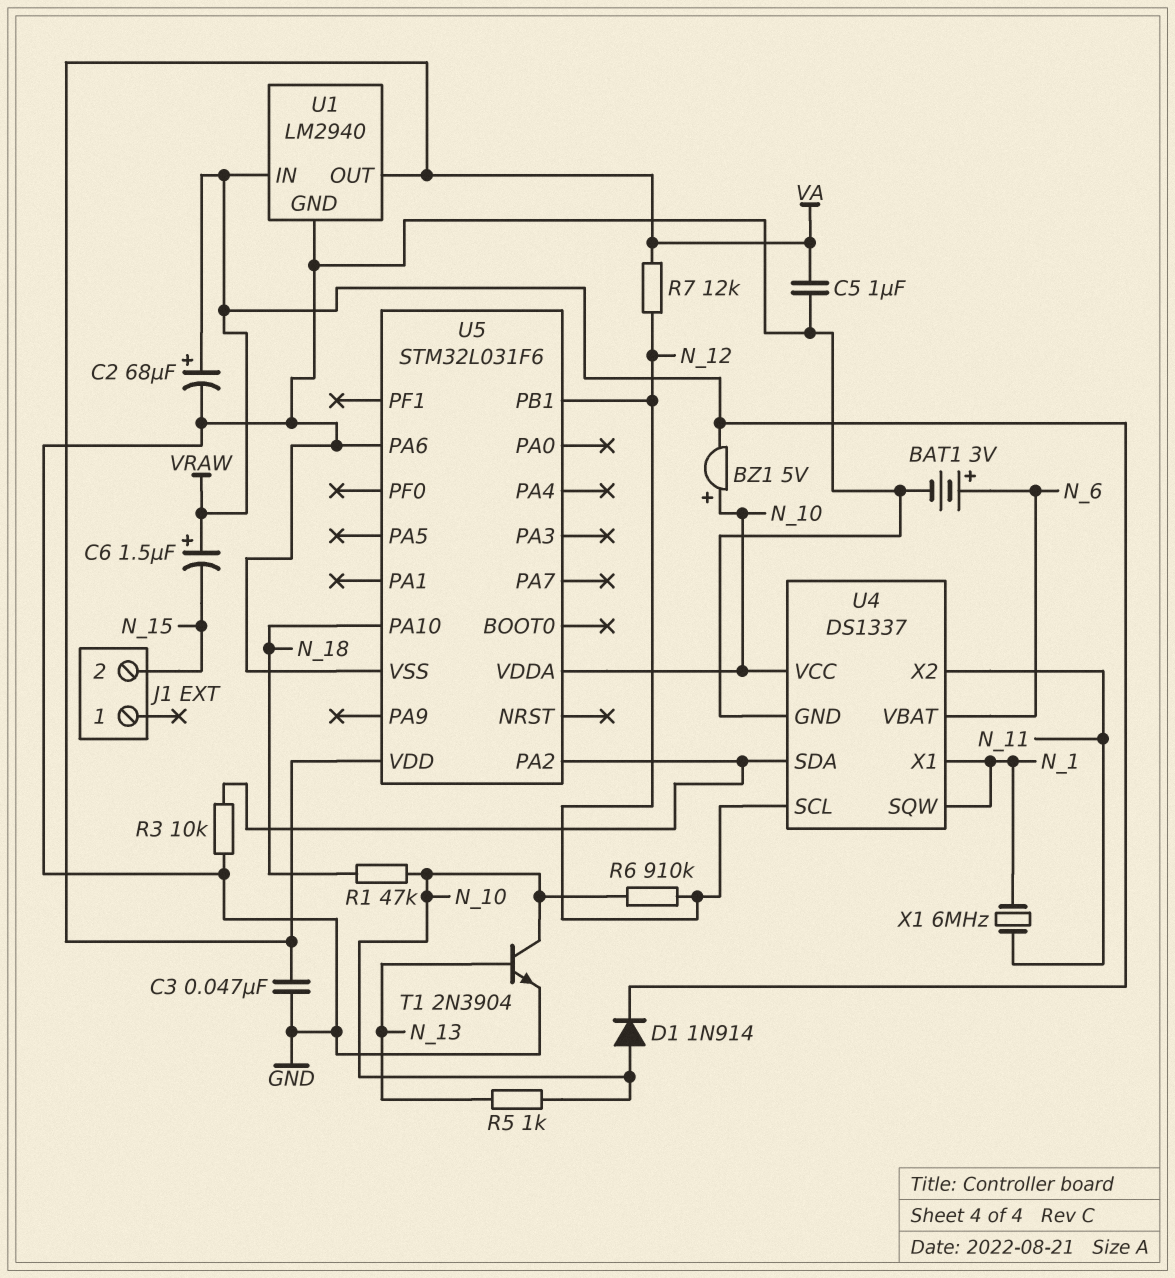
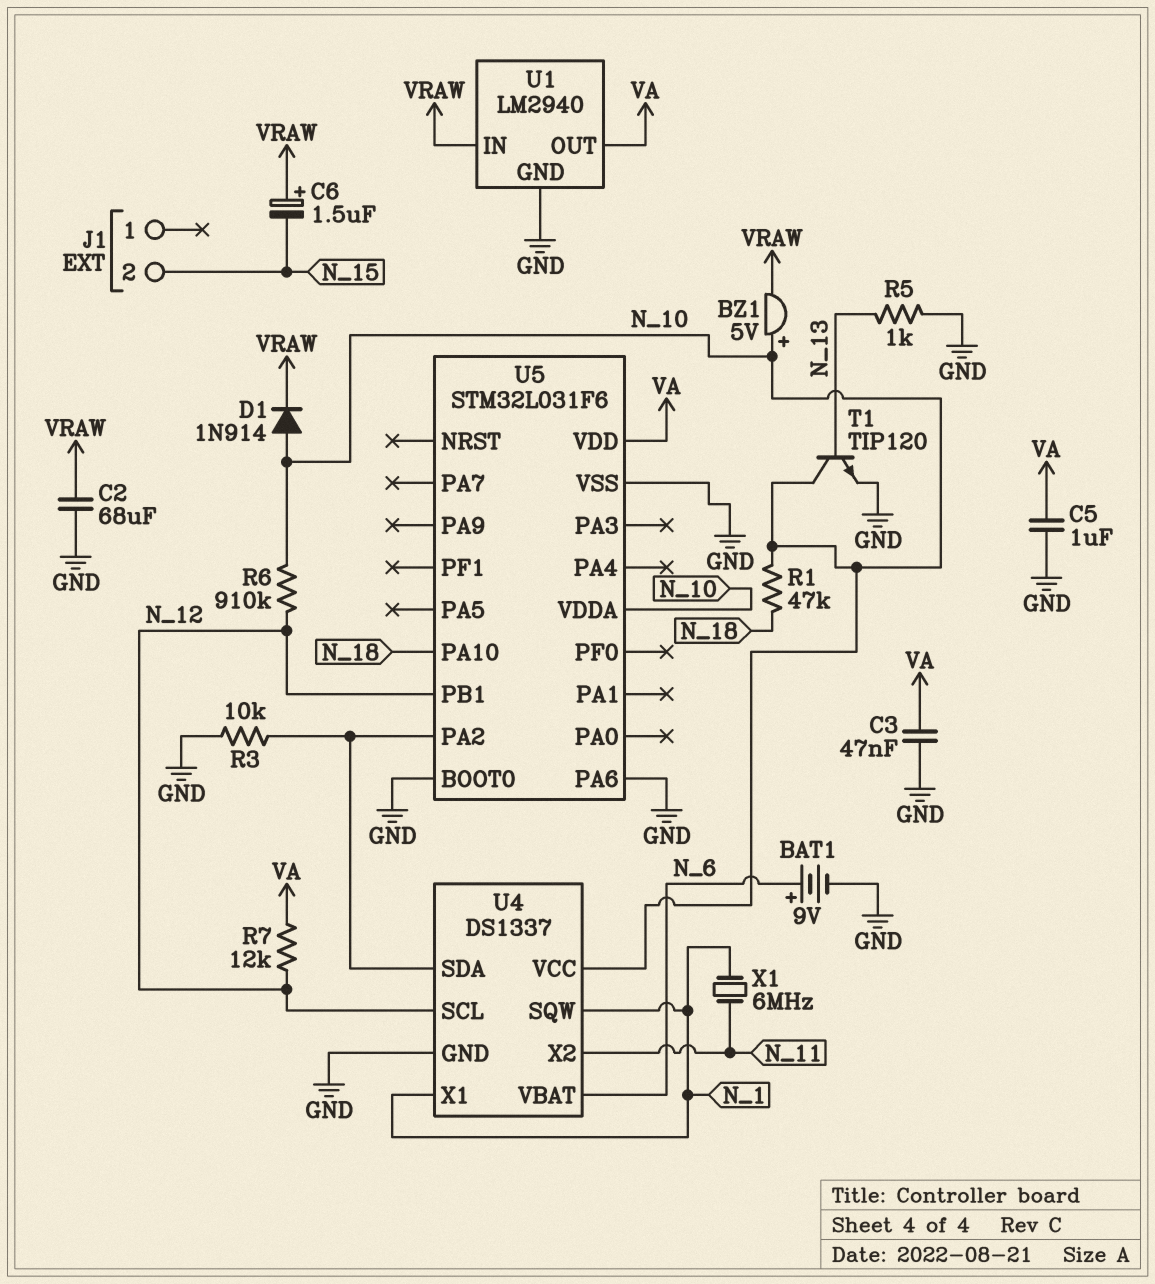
BAT1: 3V (plus N_6, minus GND) -> 9V (plus N_6, minus GND)
C2: 68uF (plus VRAW, minus GND) -> 68uF (GND, VRAW)
R5: 1k (N_10, N_13) -> 1k (GND, N_13)
T1: NPN 2N3904 (B N_13, C N_10, E GND) -> NPN TIP120 (B N_13, C N_10, E GND)
U5 pin BOOT0: none -> GND

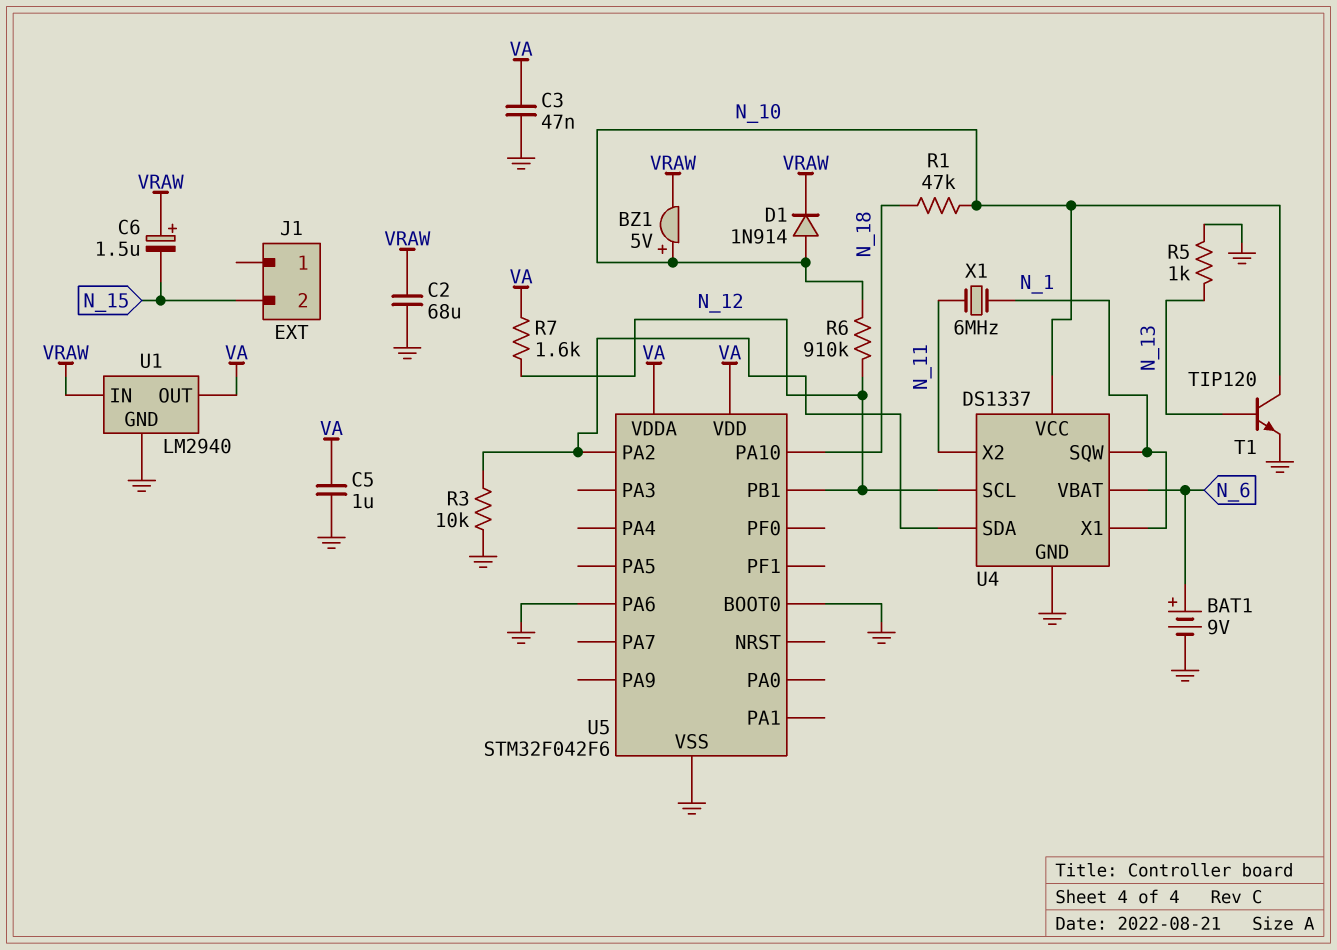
R7: 12k (N_12, VA) -> 1.6k (N_12, VA)
U5: STM32L031F6 -> STM32F042F6
U5 pin VDDA: N_10 -> VA

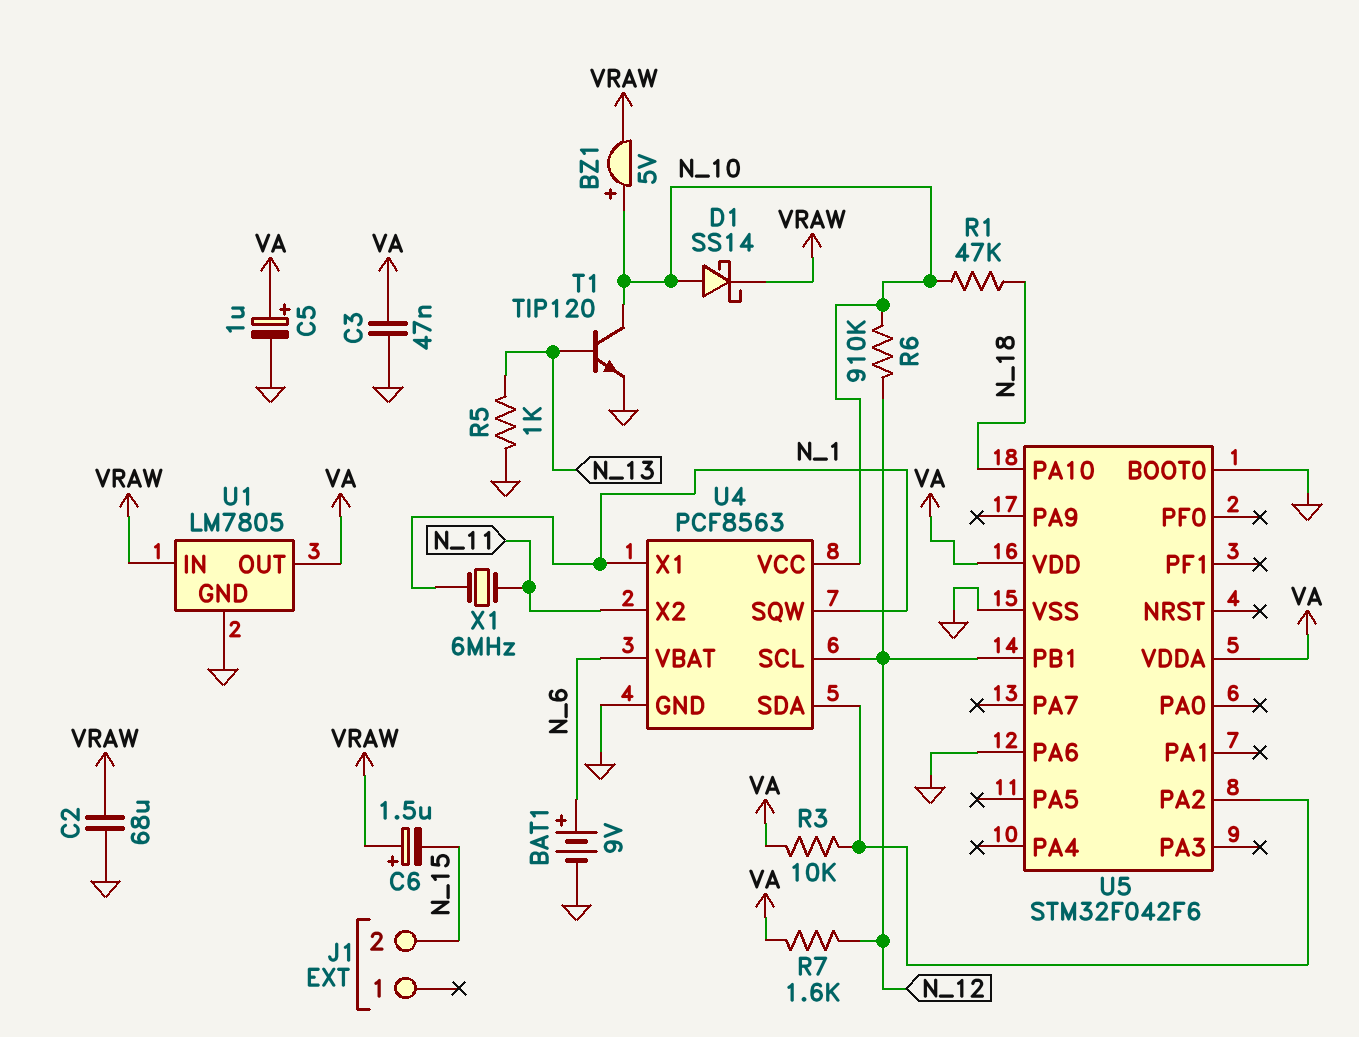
C5: 1uF (GND, VA) -> 1uF (plus VA, minus GND)
D1: diode 1N914 (A N_10, K VRAW) -> schottky SS14 (A N_10, K VRAW)
R3: 10k (GND, U4/SDA) -> 10k (U4/SDA, VA)
U1: LM2940 -> LM7805
U4: DS1337 -> PCF8563

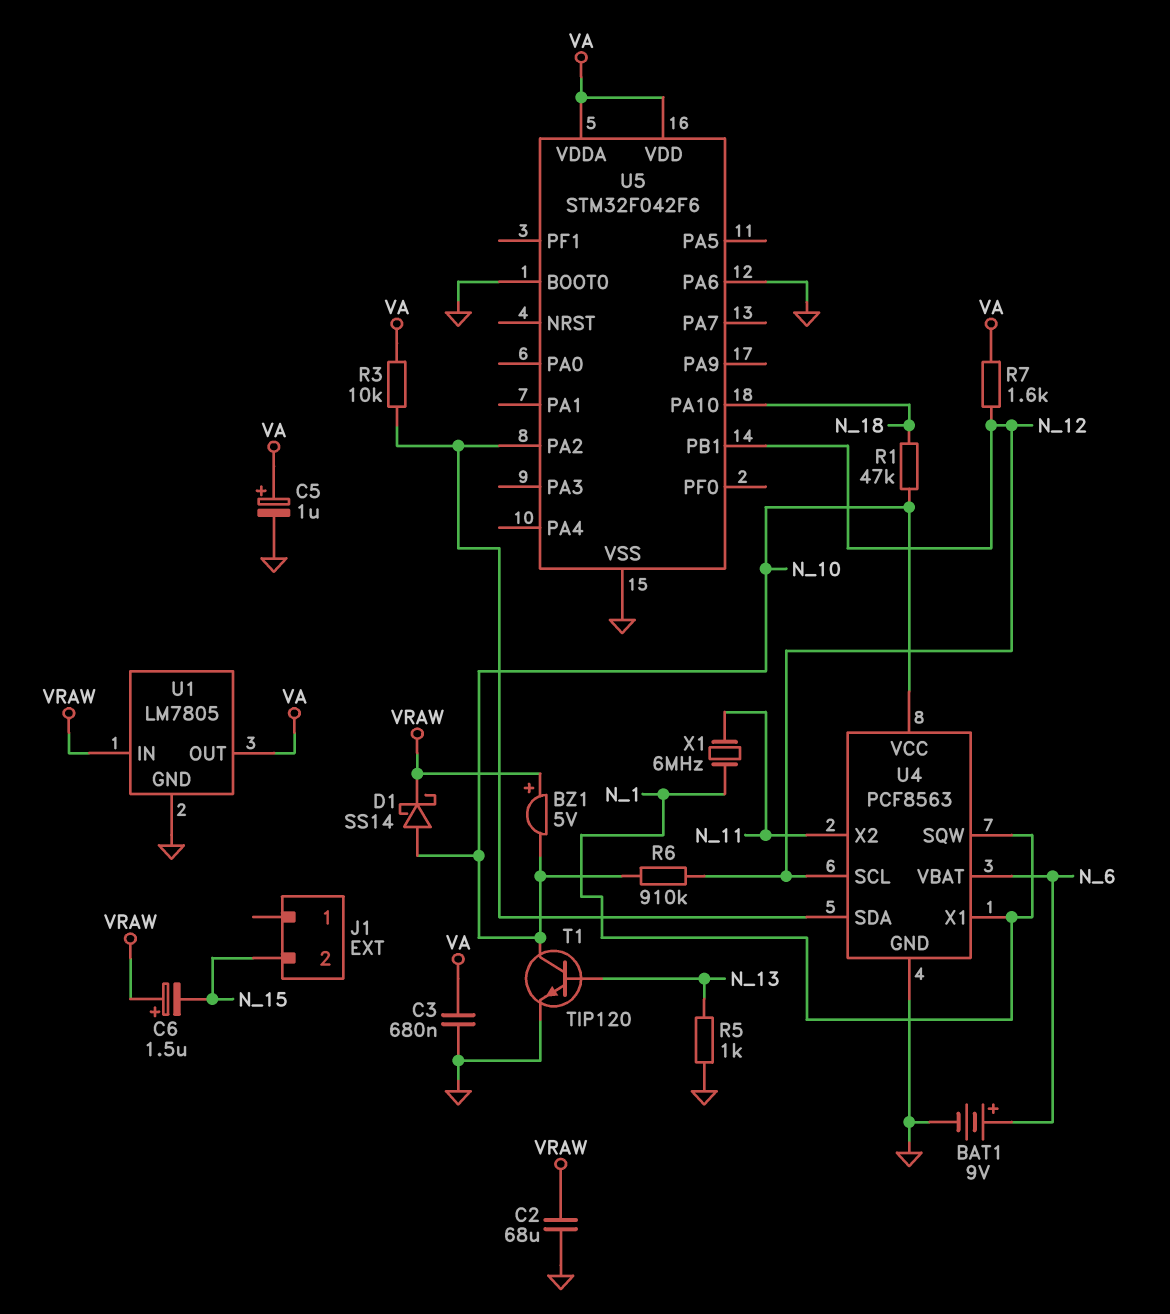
BZ1: buzzer 5V (plus N_10, minus VRAW) -> buzzer 5V (plus VRAW, minus N_10)
C3: 47nF (GND, VA) -> 680nF (GND, VA)

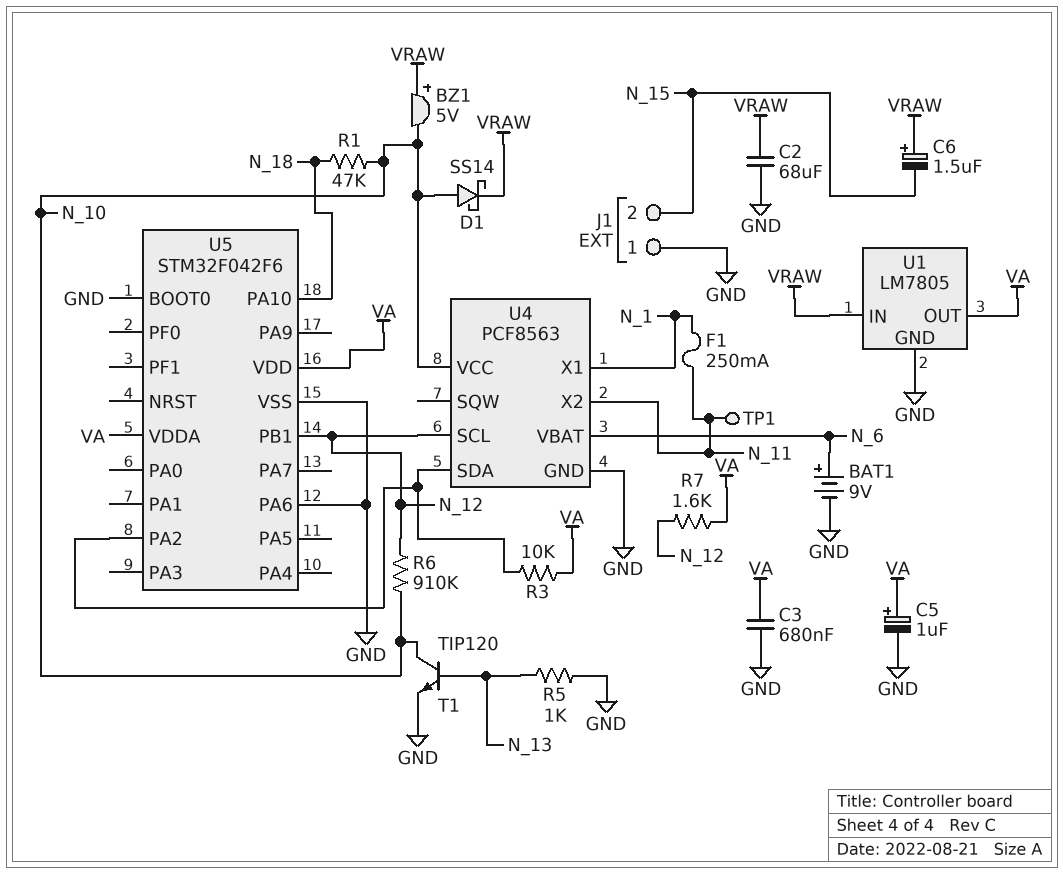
F1: none -> 250mA (N_1, N_11)
J1 pin 1: none -> GND
TP1: none -> test point (N_11)
U4 pin SQW: N_1 -> none
X1: 6MHz (N_1, N_11) -> none

